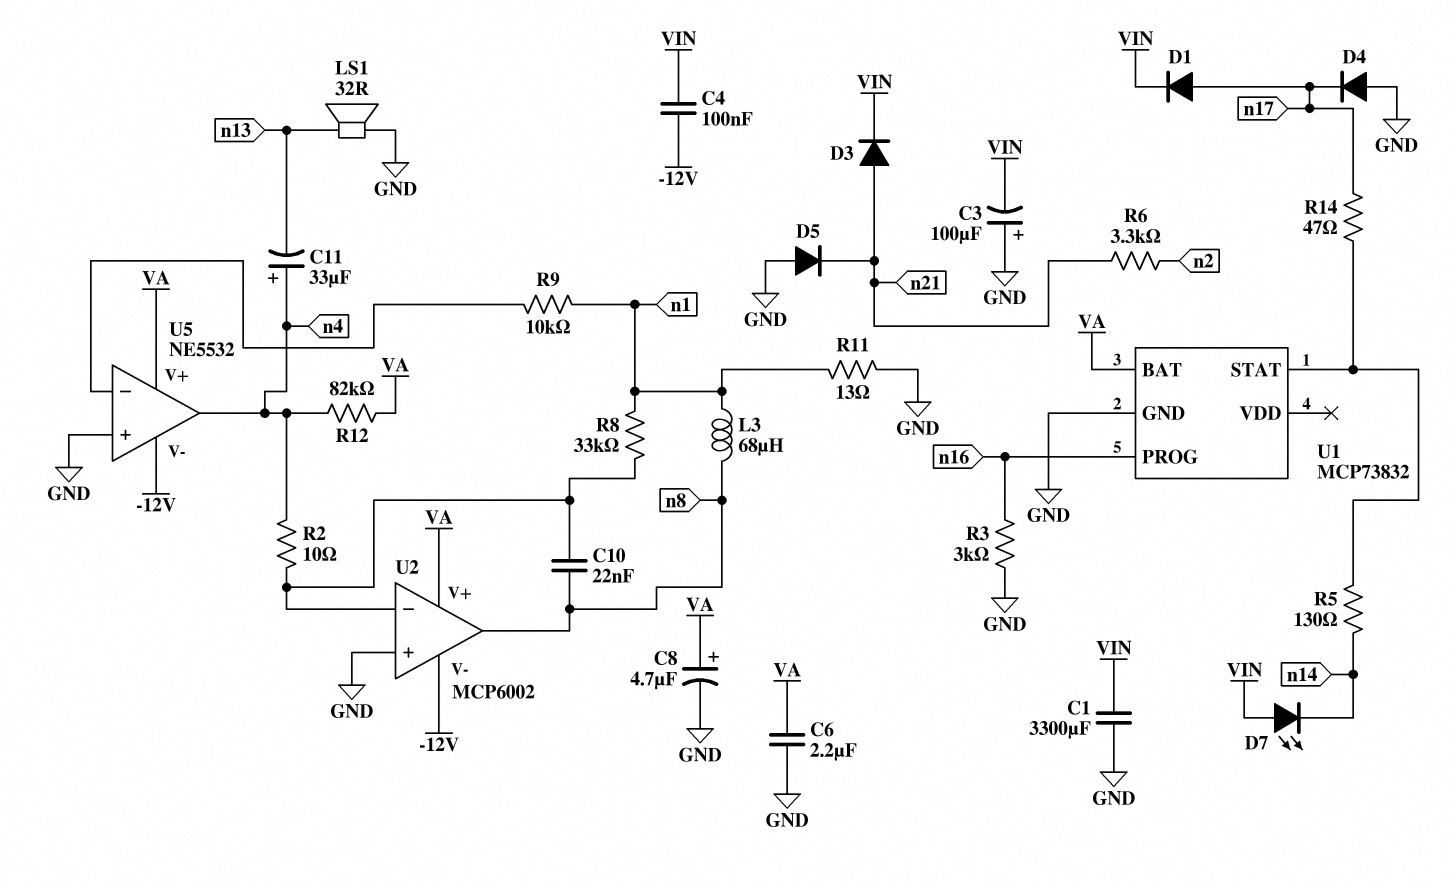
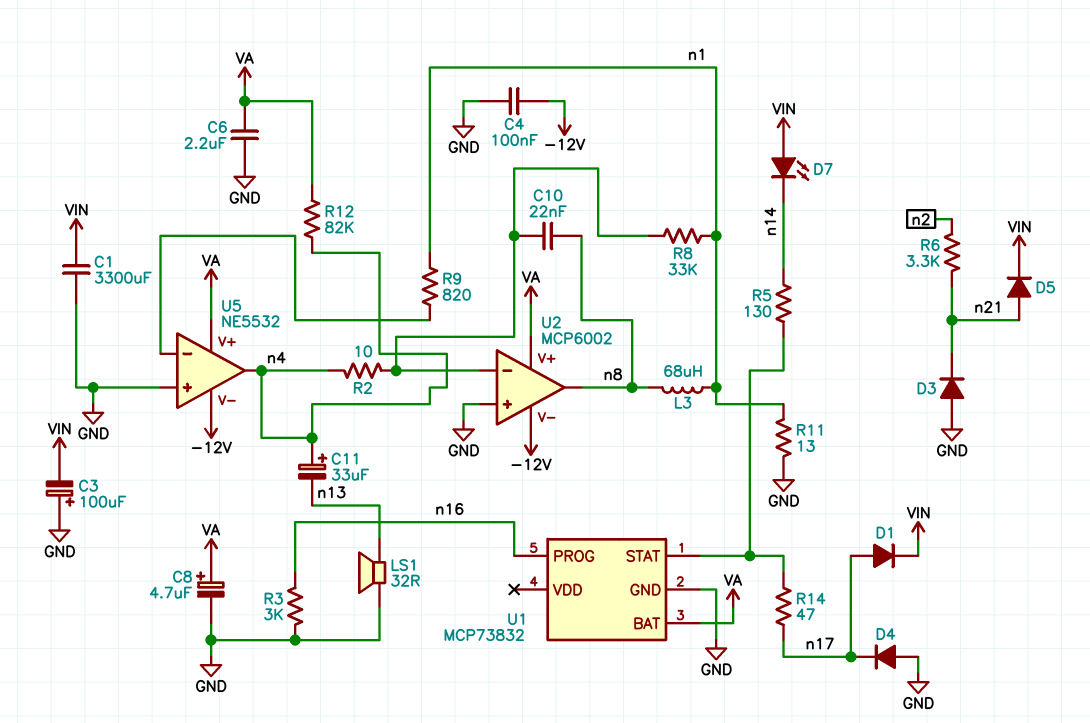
C4: 100nF (-12V, VIN) -> 100nF (-12V, GND)
D3: diode (A n21, K VIN) -> diode (A GND, K n21)
D5: diode (A GND, K n21) -> diode (A n21, K VIN)
R9: 10k (U5/in-, n1) -> 820 (U5/in-, n1)

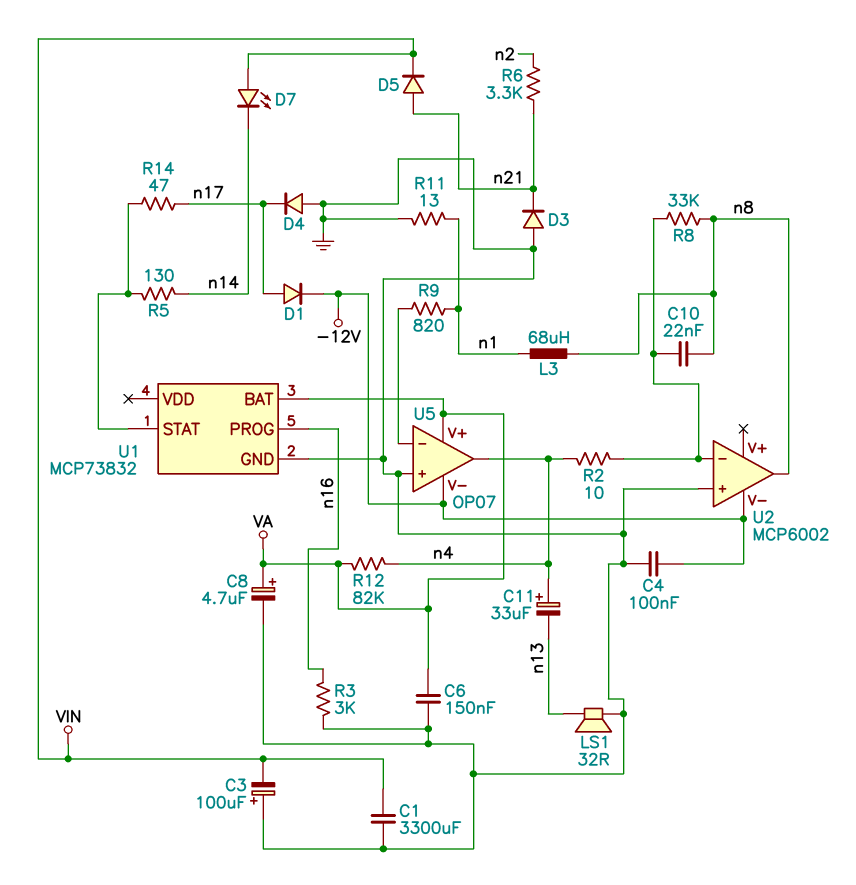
C6: 2.2uF (GND, VA) -> 150nF (GND, VA)
D1: diode (A n17, K VIN) -> diode (A n17, K -12V)
R8: 33k (U2/in-, n1) -> 33k (U2/in-, n8)
U2 pin V+: VA -> none
U5: NE5532 -> OP07

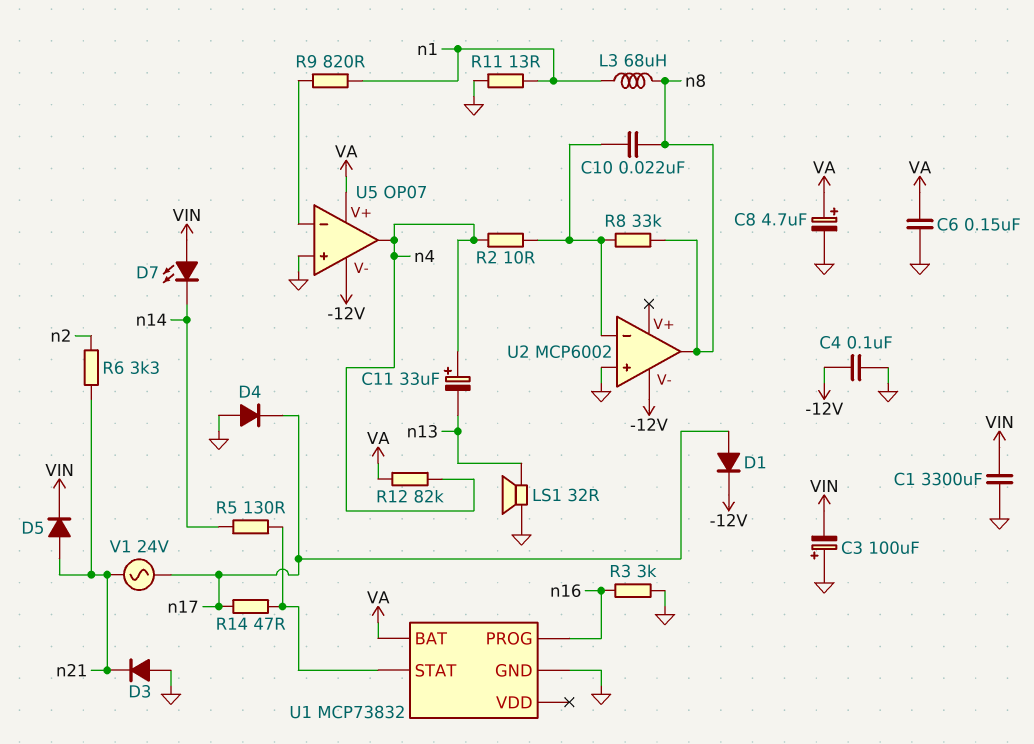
V1: none -> AC 24V (n17, n21)

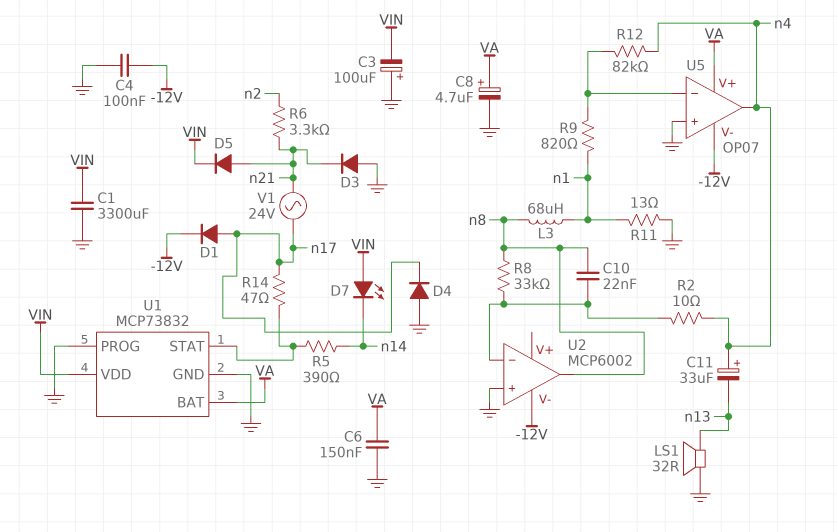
R3: 3k (GND, n16) -> none
R5: 130 (U1/STAT, n14) -> 390 (U1/STAT, n14)
R12: 82k (VA, n4) -> 82k (U5/in-, n4)
U1 pin PROG: n16 -> GND
U1 pin VDD: none -> VIN

